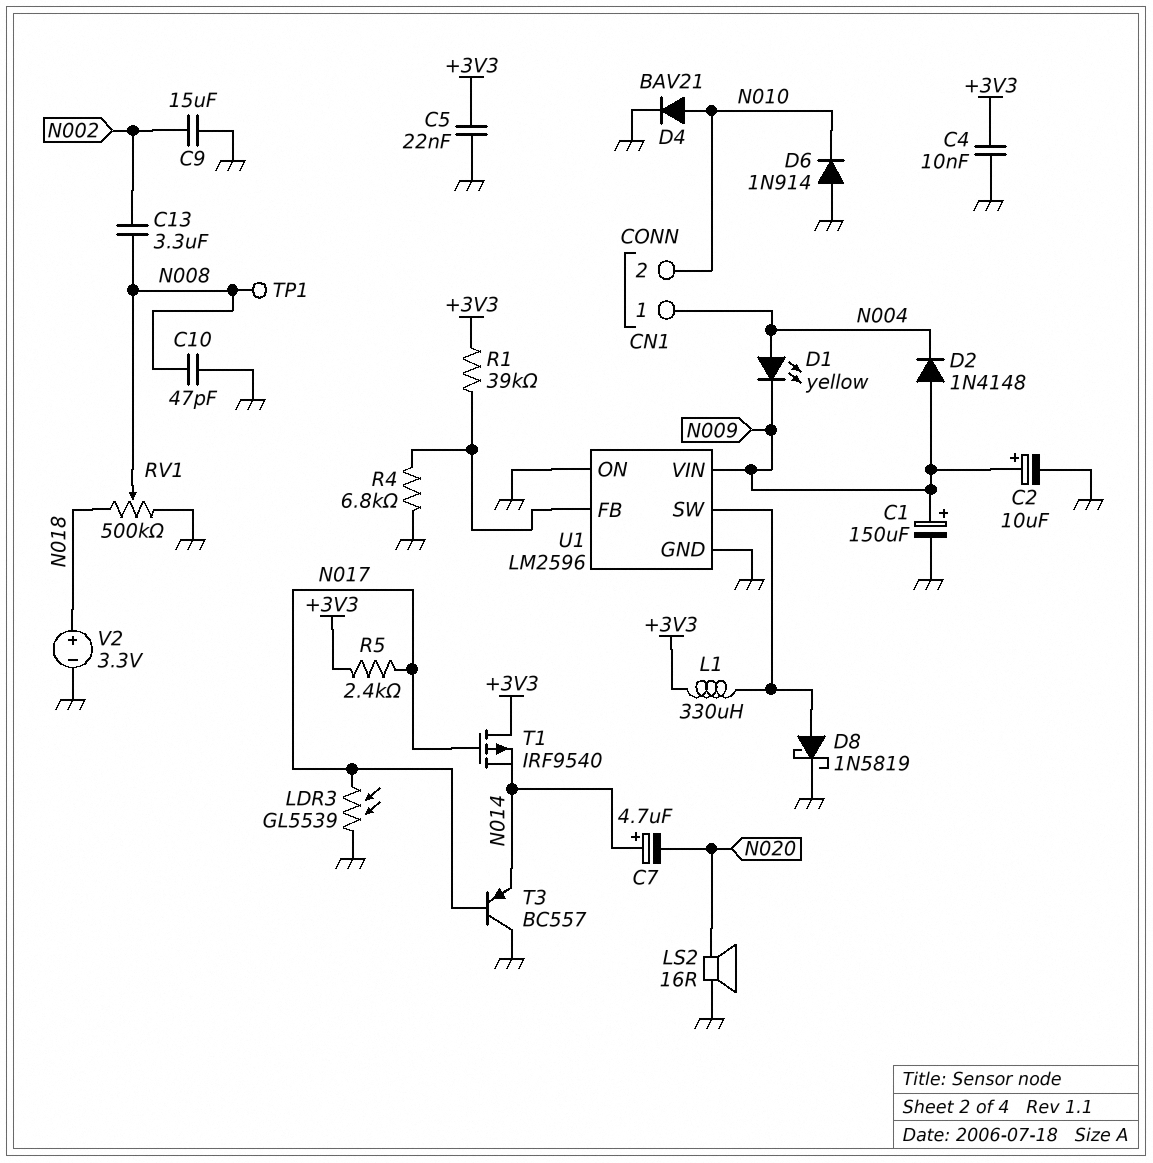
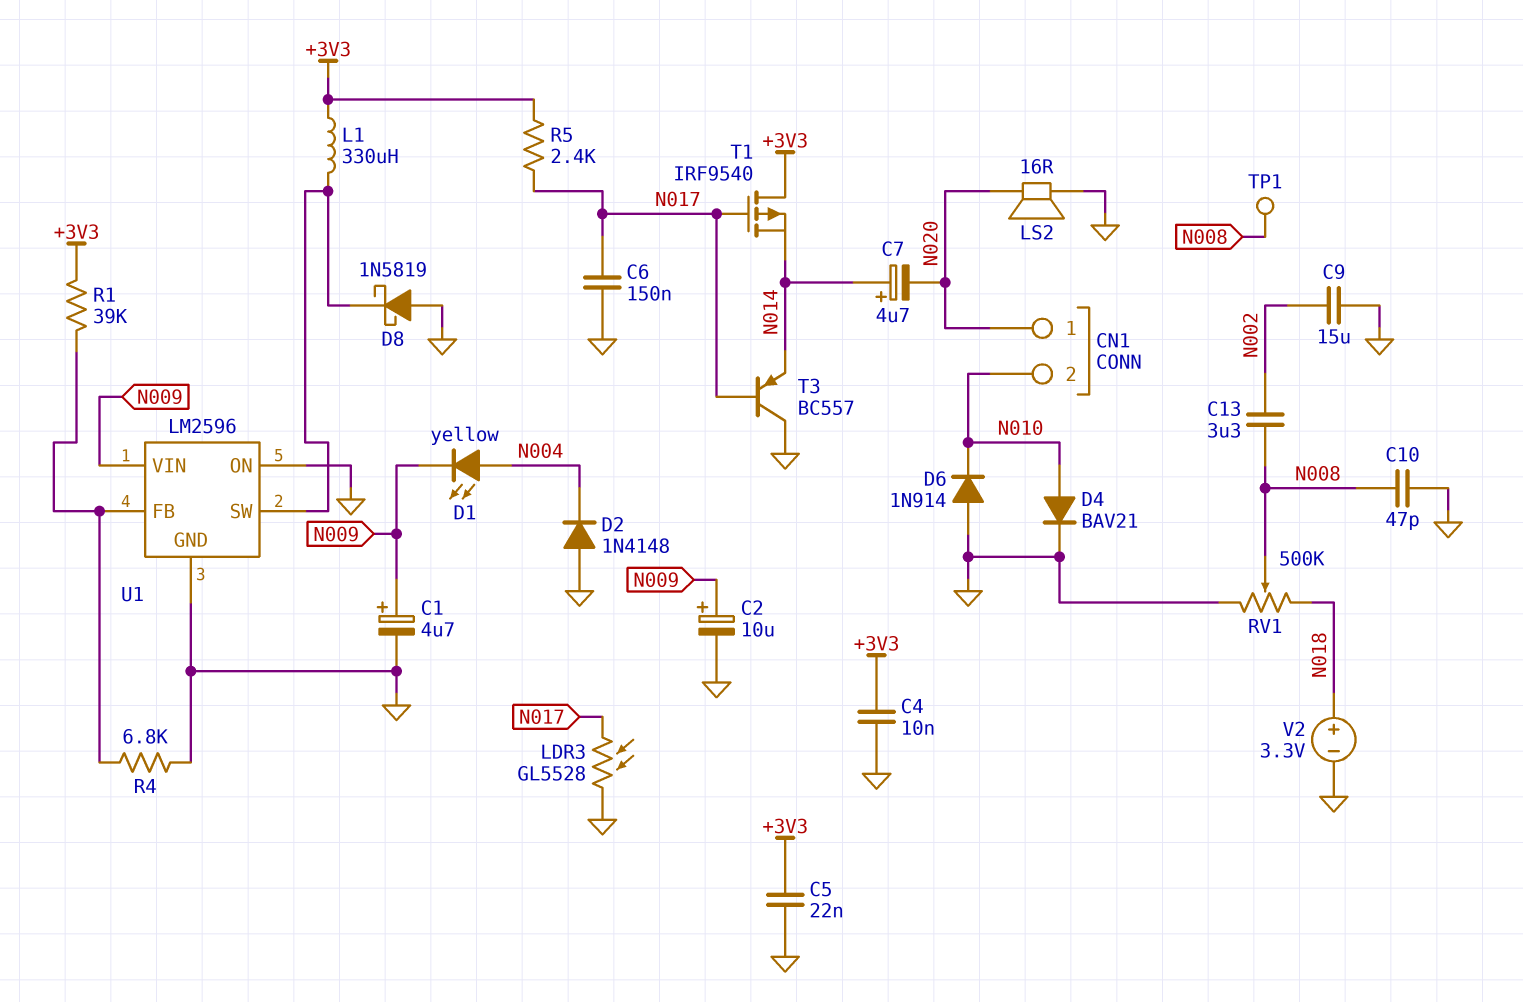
C1: 150uF (plus N009, minus GND) -> 4.7uF (plus N009, minus GND)
C6: none -> 150nF (GND, N017)
CN1 pin 1: N004 -> N020
D2: diode 1N4148 (A N009, K N004) -> diode 1N4148 (A GND, K N004)
D8: schottky 1N5819 (A U1/SW, K GND) -> schottky 1N5819 (A GND, K U1/SW)
LDR3: GL5539 (GND, N017) -> GL5528 (GND, N017)

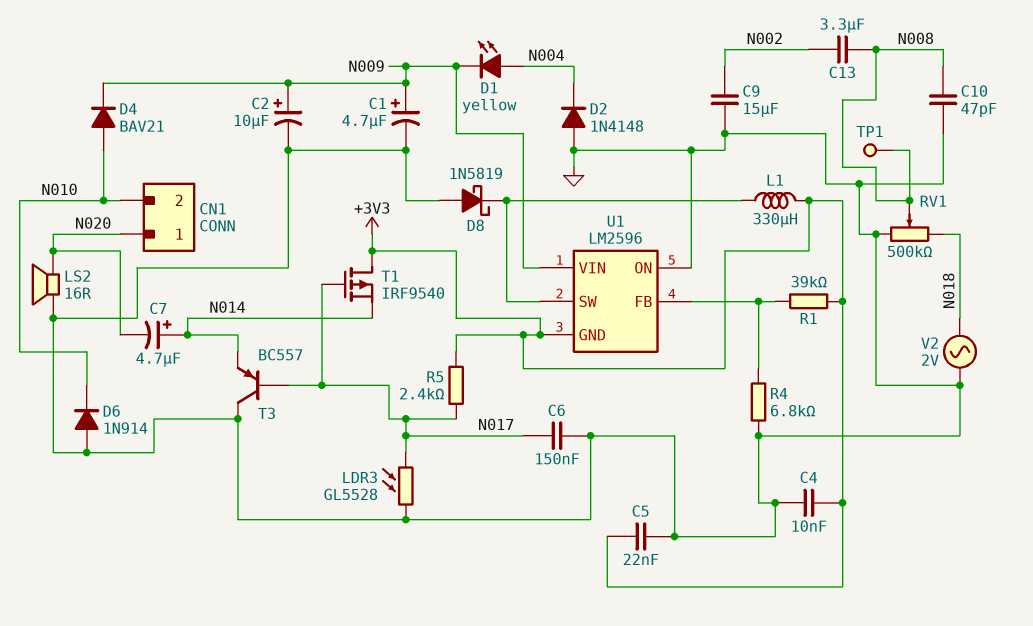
D4: diode BAV21 (A N010, K GND) -> diode BAV21 (A N010, K N009)
U1 pin GND: GND -> +3V3
V2: 3.3V (plus N018, minus GND) -> AC 2V (GND, N018)

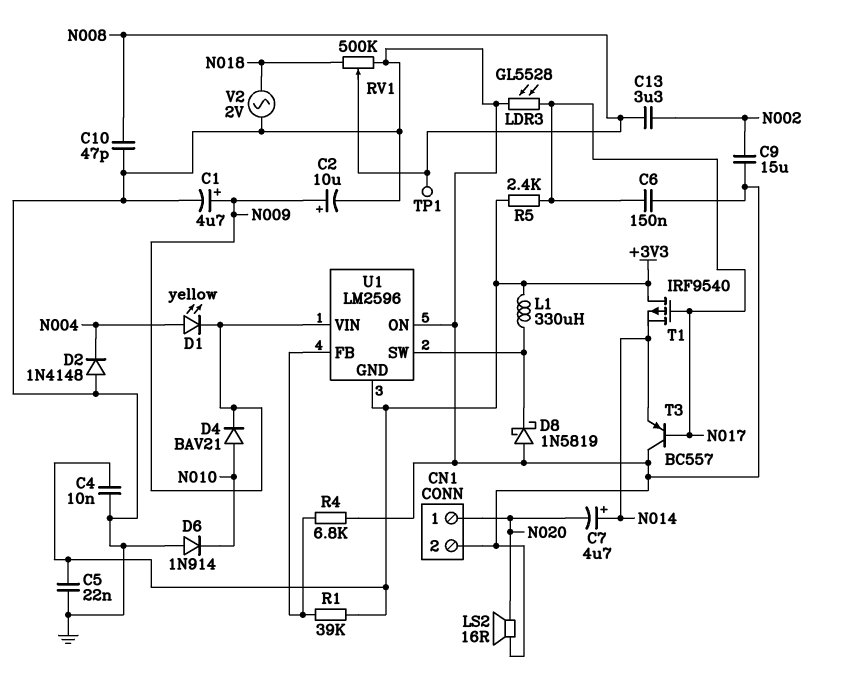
CN1 pin 2: N010 -> GND

